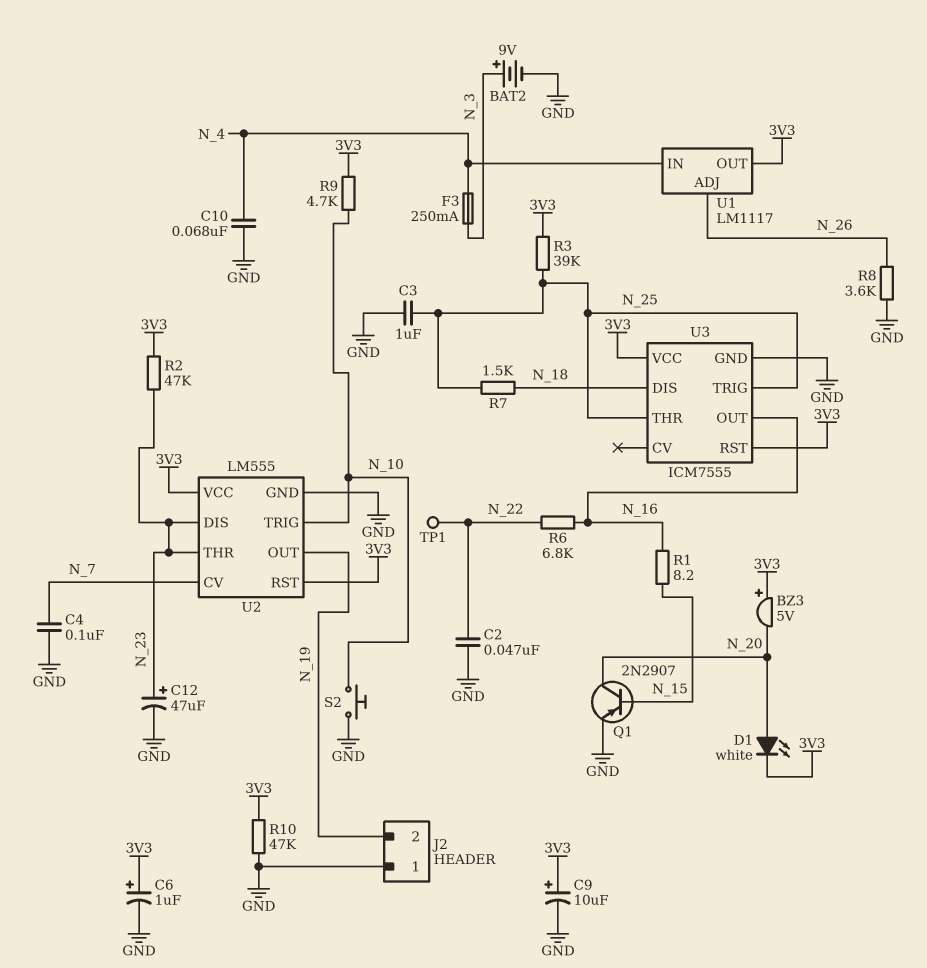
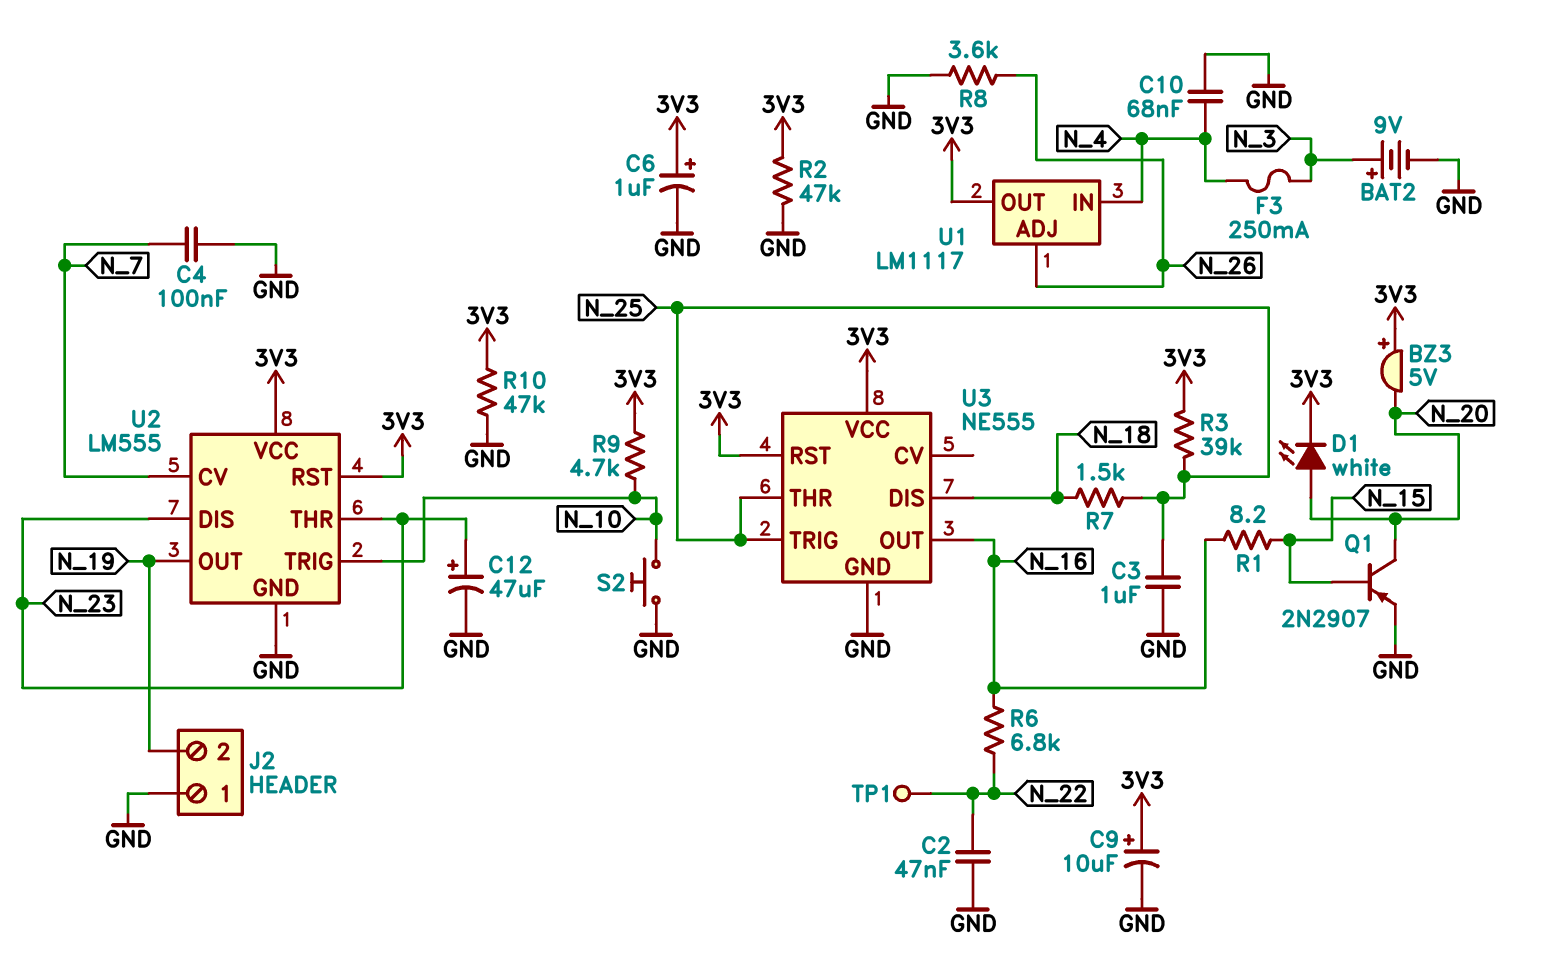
R2: 47k (3V3, N_23) -> 47k (3V3, GND)
U3: ICM7555 -> NE555

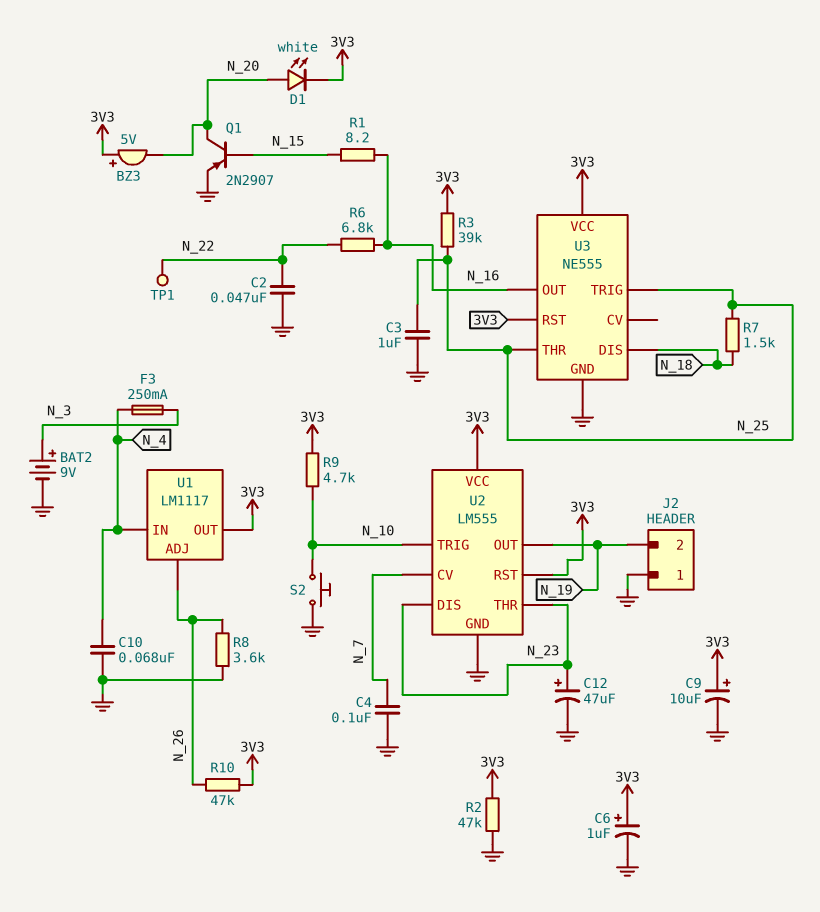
R10: 47k (3V3, GND) -> 47k (3V3, N_26)

